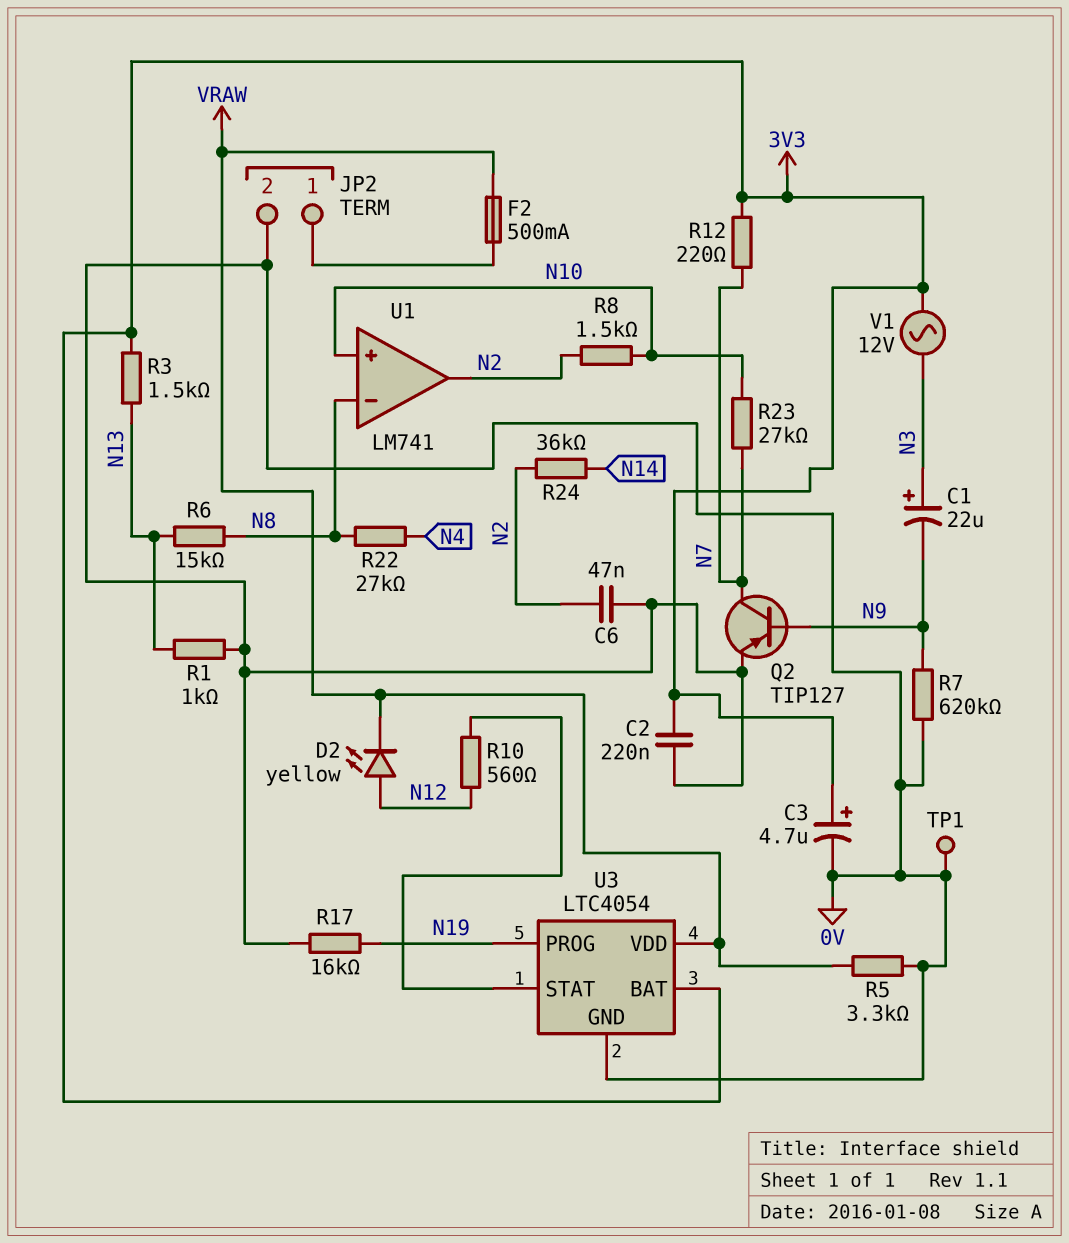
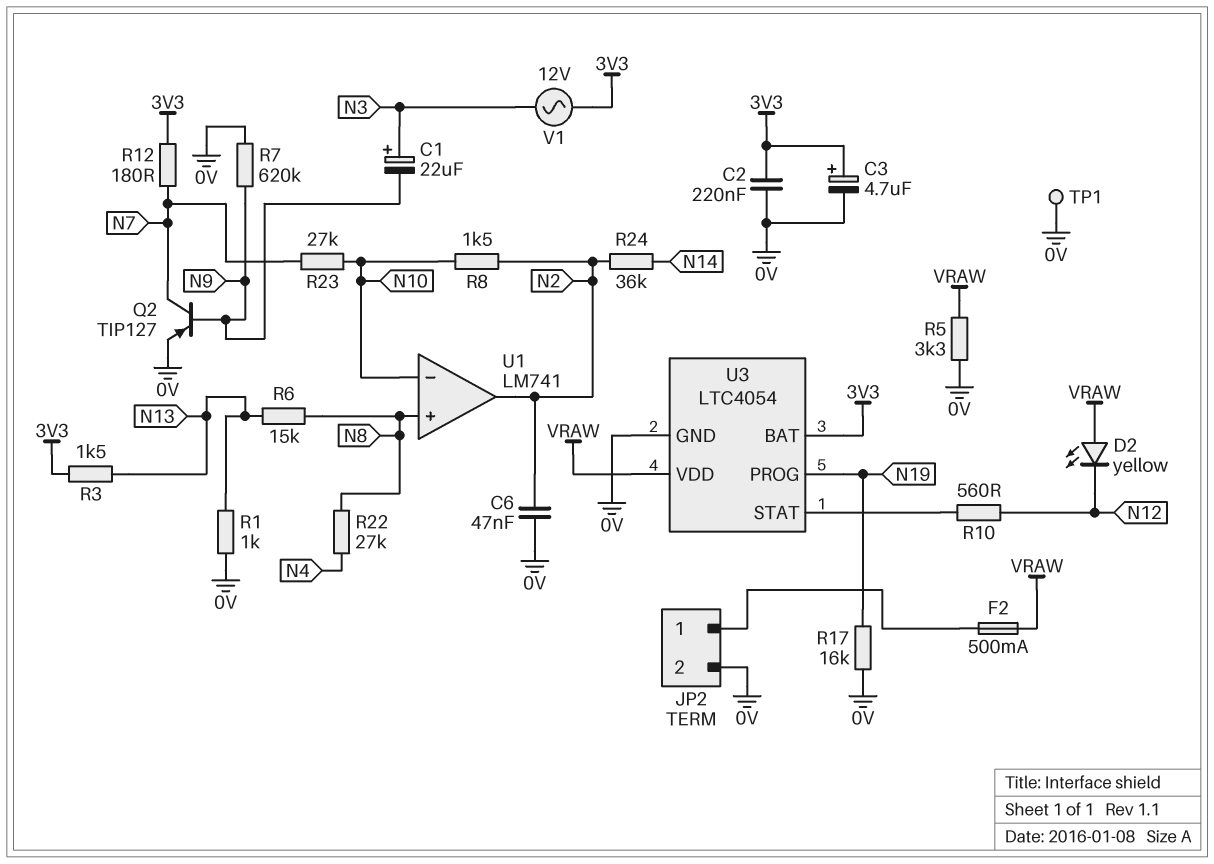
D2: LED yellow (A N12, K VRAW) -> LED yellow (A VRAW, K N12)
R12: 220 (3V3, N7) -> 180 (3V3, N7)
U1 pin in+: N10 -> N8
U1 pin in-: N8 -> N10

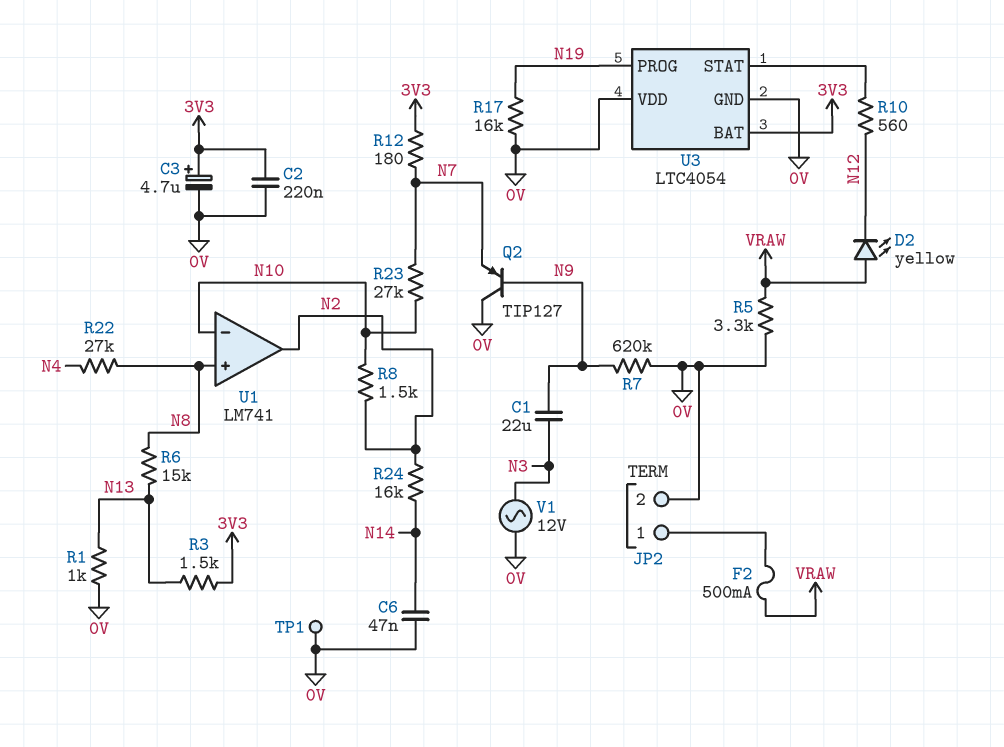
C1: 22uF (plus N3, minus N9) -> 22uF (N3, N9)
C6: 47nF (0V, N2) -> 47nF (0V, N14)
Q2: PNP TIP127 (B N9, C N7, E 0V) -> PNP TIP127 (B N9, C 0V, E N7)
R24: 36k (N2, N14) -> 16k (N2, N14)
U3 pin VDD: VRAW -> 0V
V1: AC 12V (3V3, N3) -> AC 12V (0V, N3)

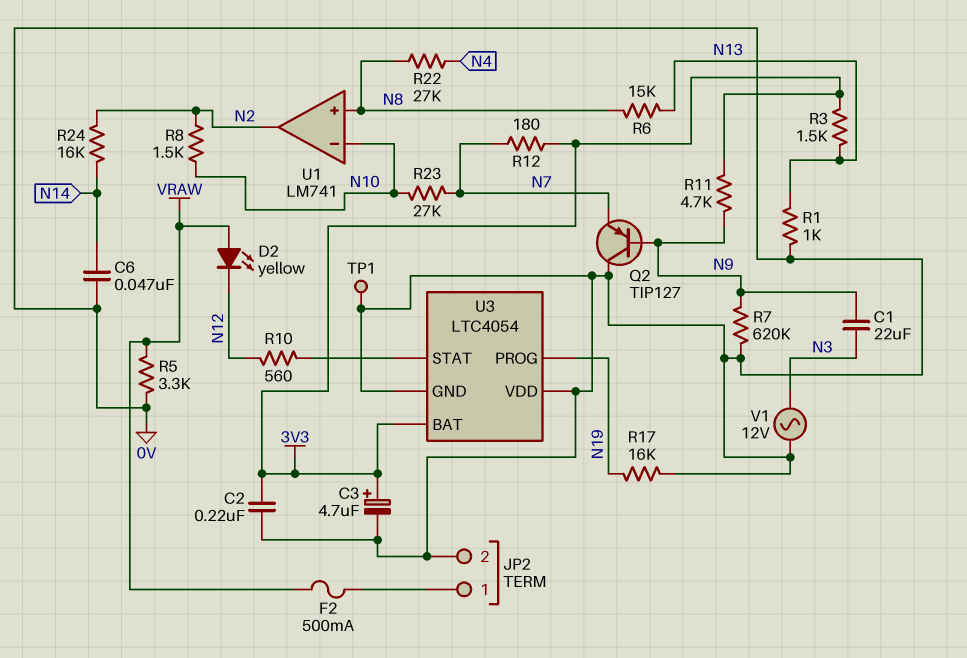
R11: none -> 4.7k (3V3, N9)

